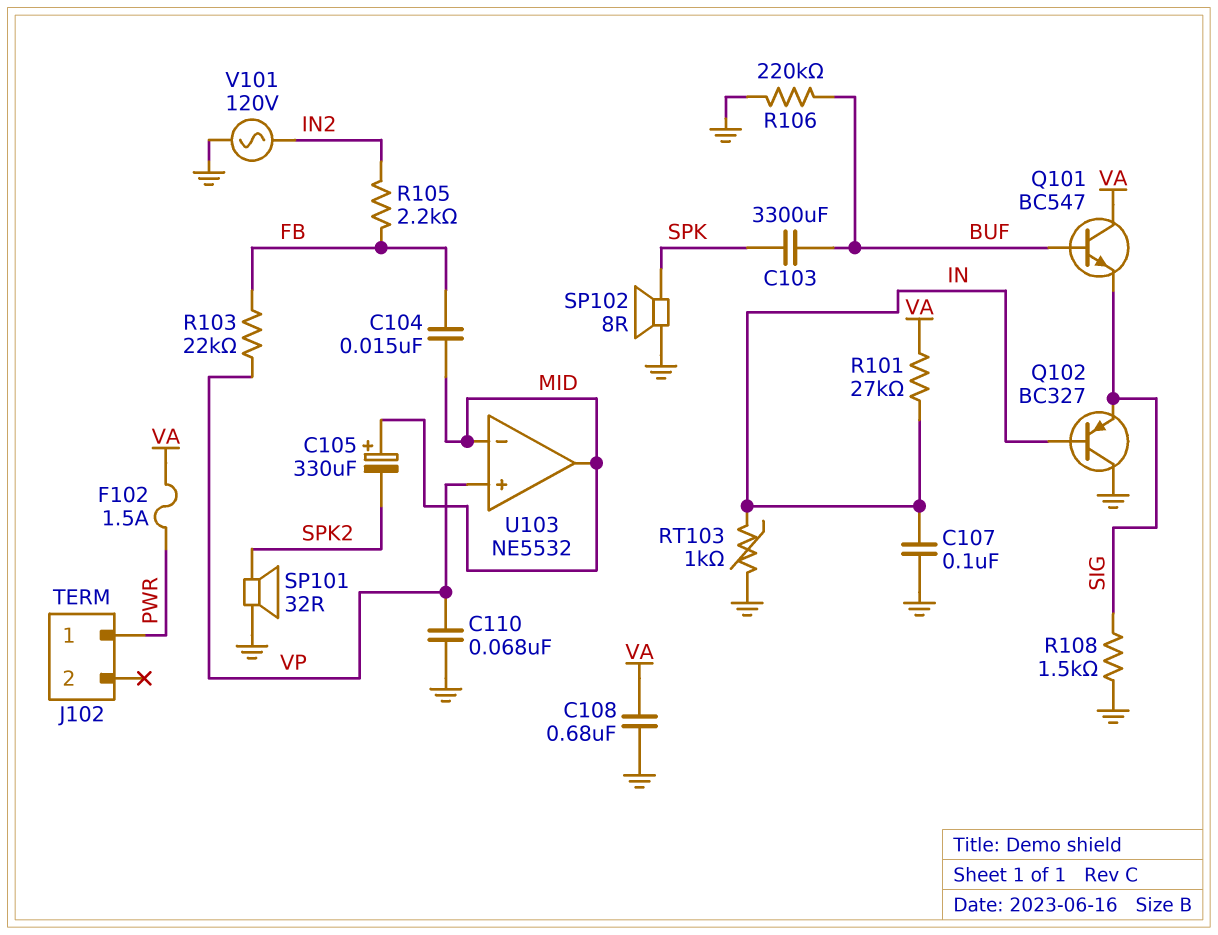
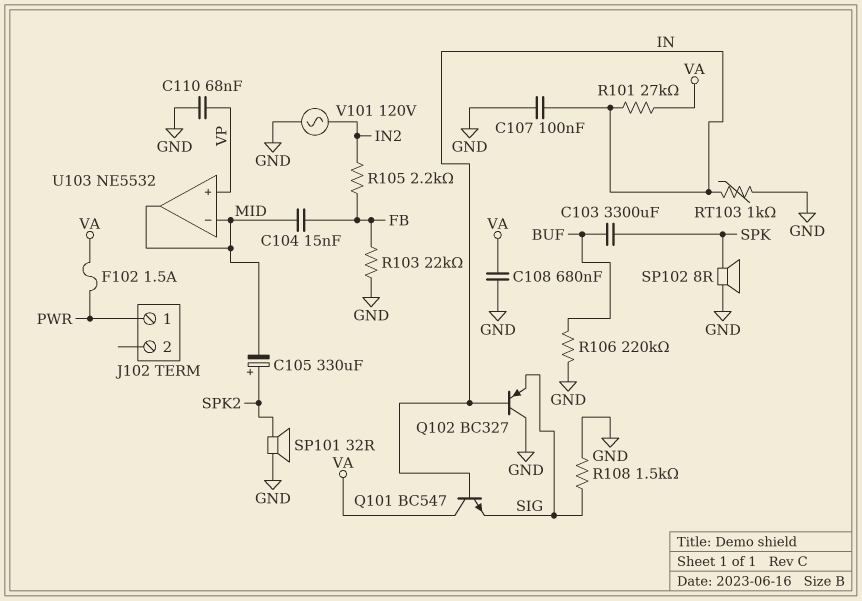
C105: 330uF (plus MID, minus SPK2) -> 330uF (plus SPK2, minus MID)
Q101: NPN BC547 (B BUF, C VA, E SIG) -> NPN BC547 (B IN, C VA, E SIG)
R103: 22k (FB, VP) -> 22k (FB, GND)

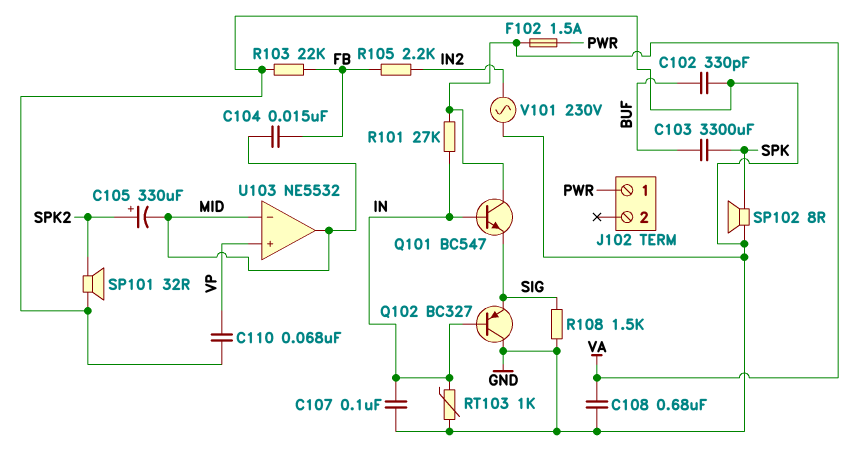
C102: none -> 330pF (BUF, GND)
R106: 220k (BUF, GND) -> none
V101: AC 120V (GND, IN2) -> AC 230V (GND, IN2)

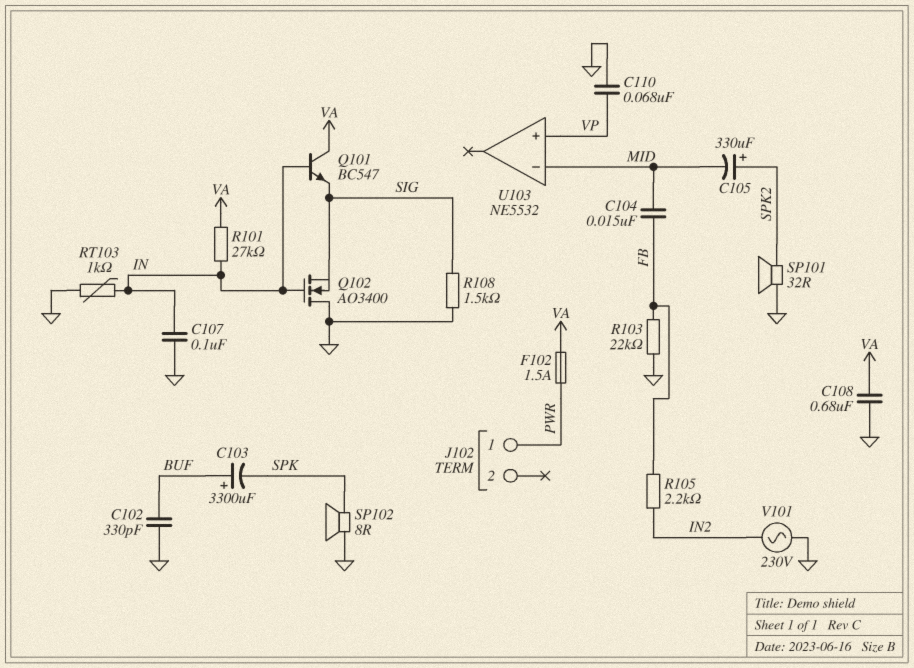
C103: 3300uF (BUF, SPK) -> 3300uF (plus BUF, minus SPK)
Q102: PNP BC327 (B IN, C GND, E SIG) -> NMOS AO3400 (G IN, D GND, S SIG)
U103 pin out: MID -> none

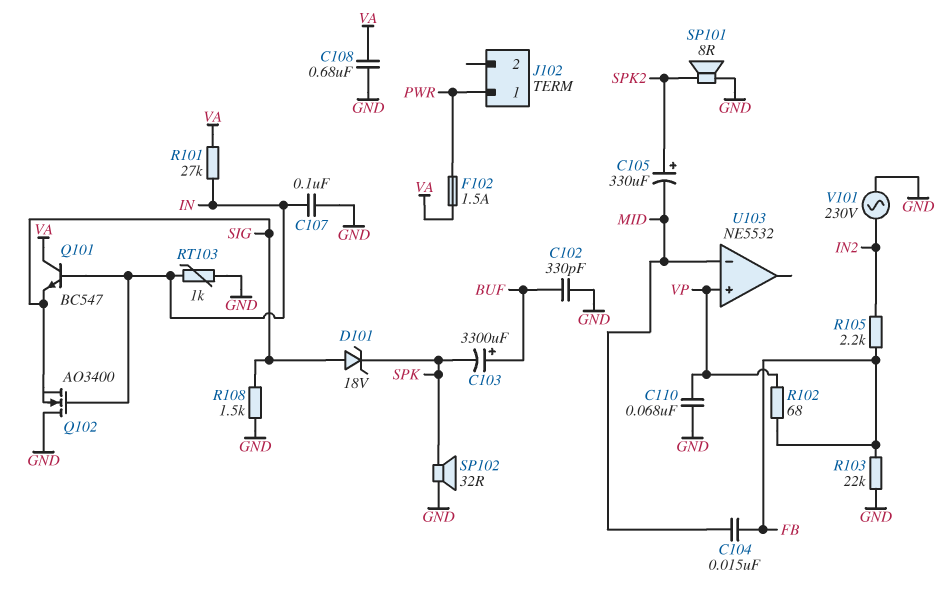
D101: none -> zener 18V (A SIG, K SPK)
R102: none -> 68 (FB, VP)
SP101: speaker 32R (GND, SPK2) -> speaker 8R (GND, SPK2)
SP102: speaker 8R (GND, SPK) -> speaker 32R (GND, SPK)

